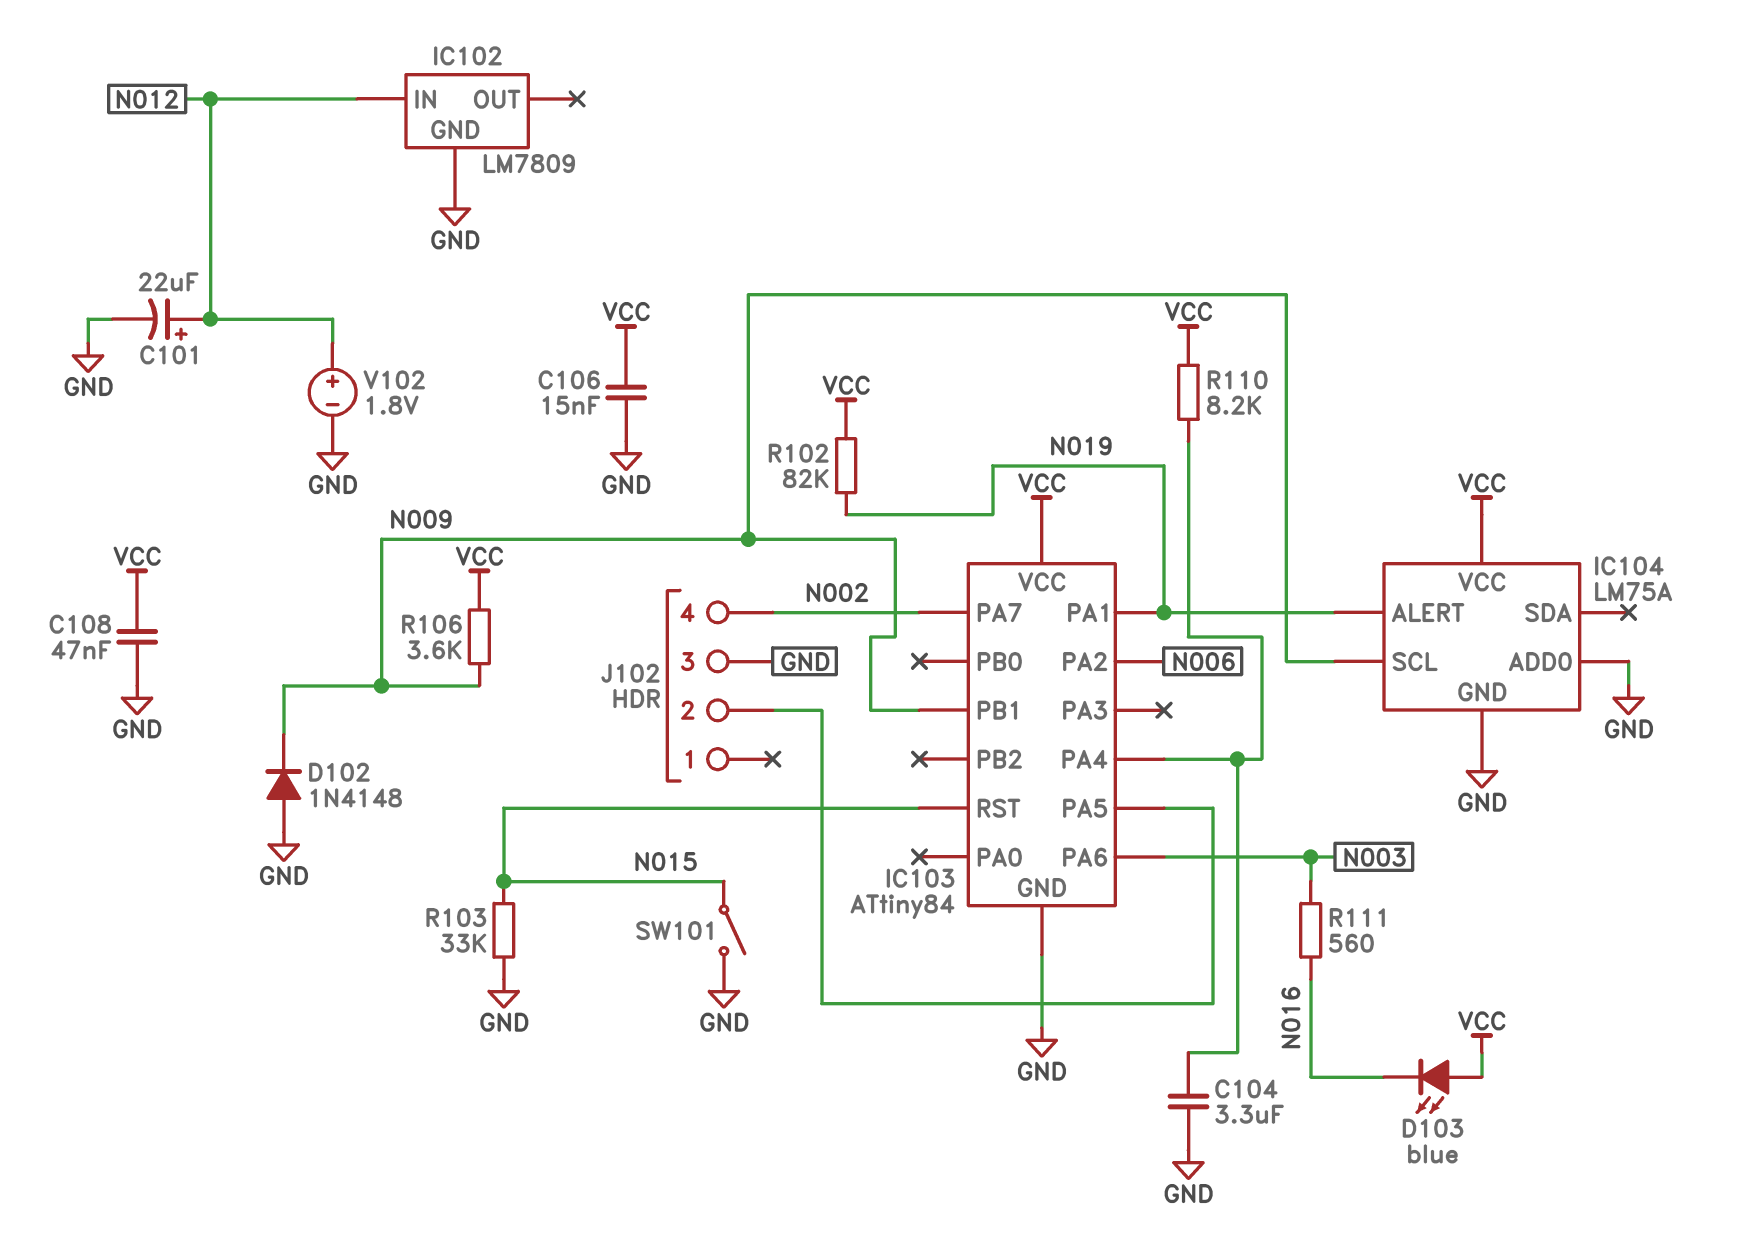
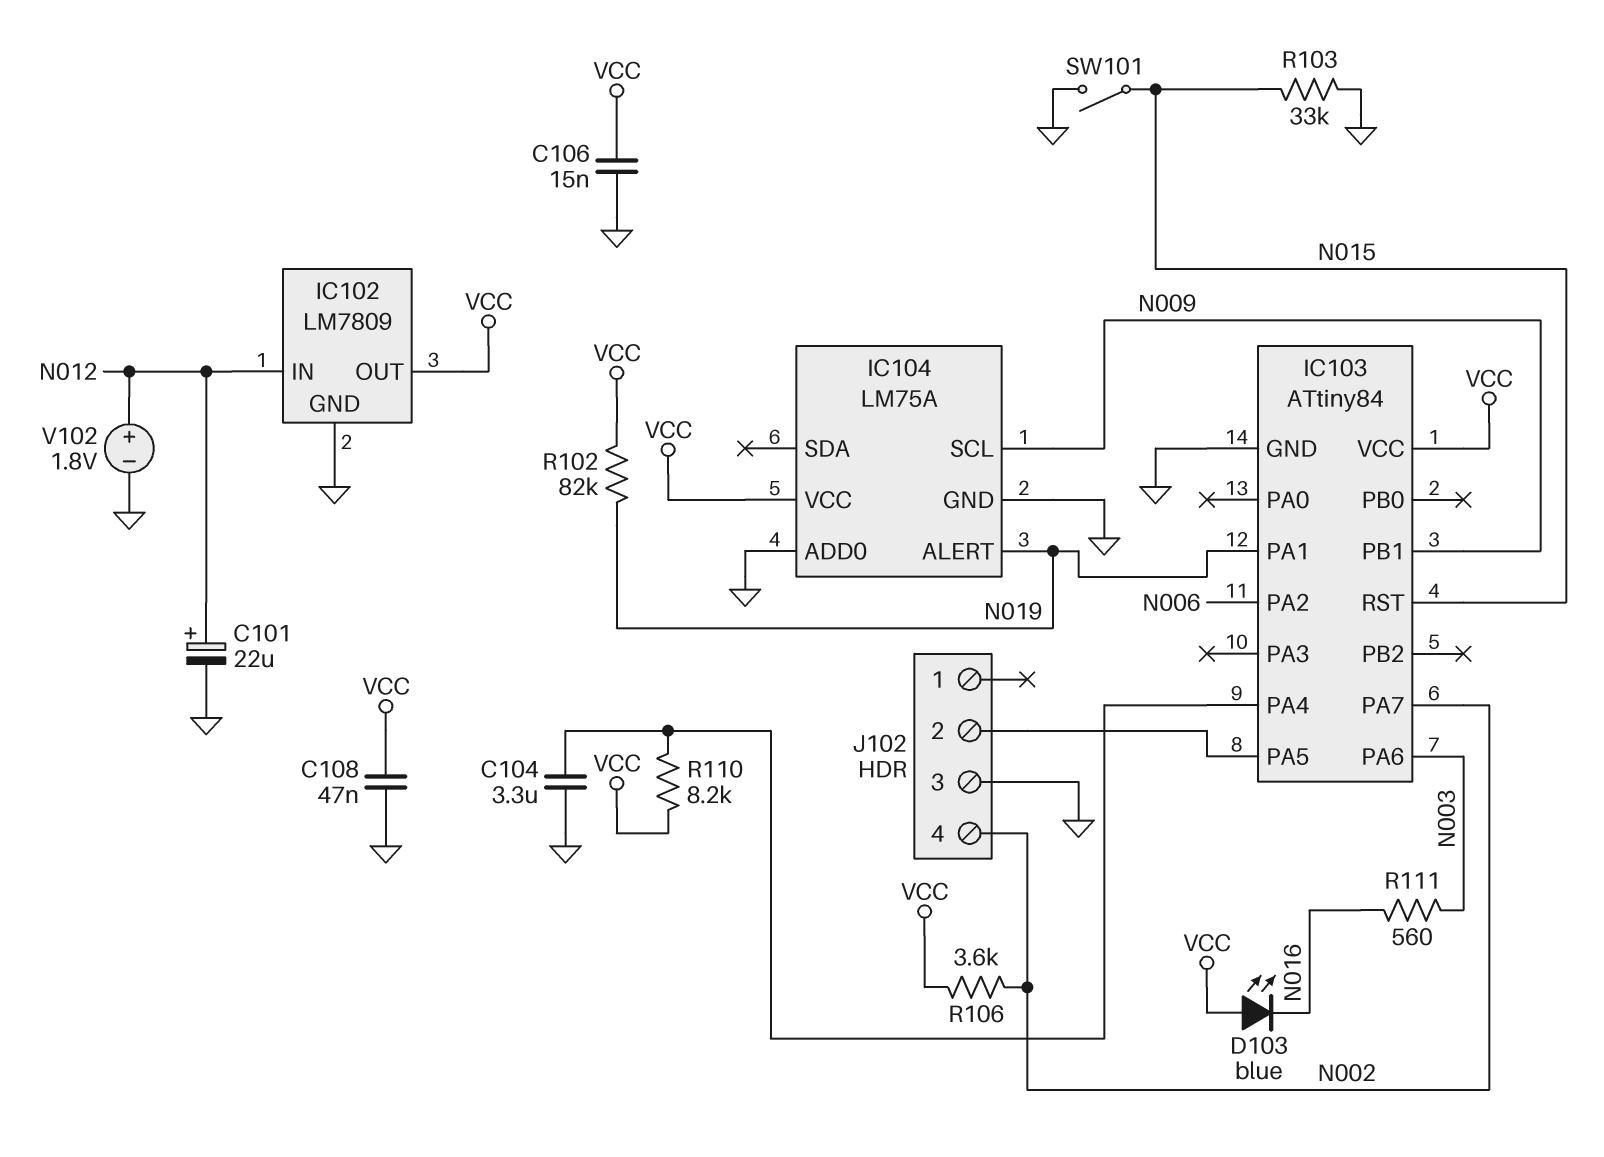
D102: diode 1N4148 (A GND, K N009) -> none
IC102 pin OUT: none -> VCC
R106: 3.6k (N009, VCC) -> 3.6k (N002, VCC)

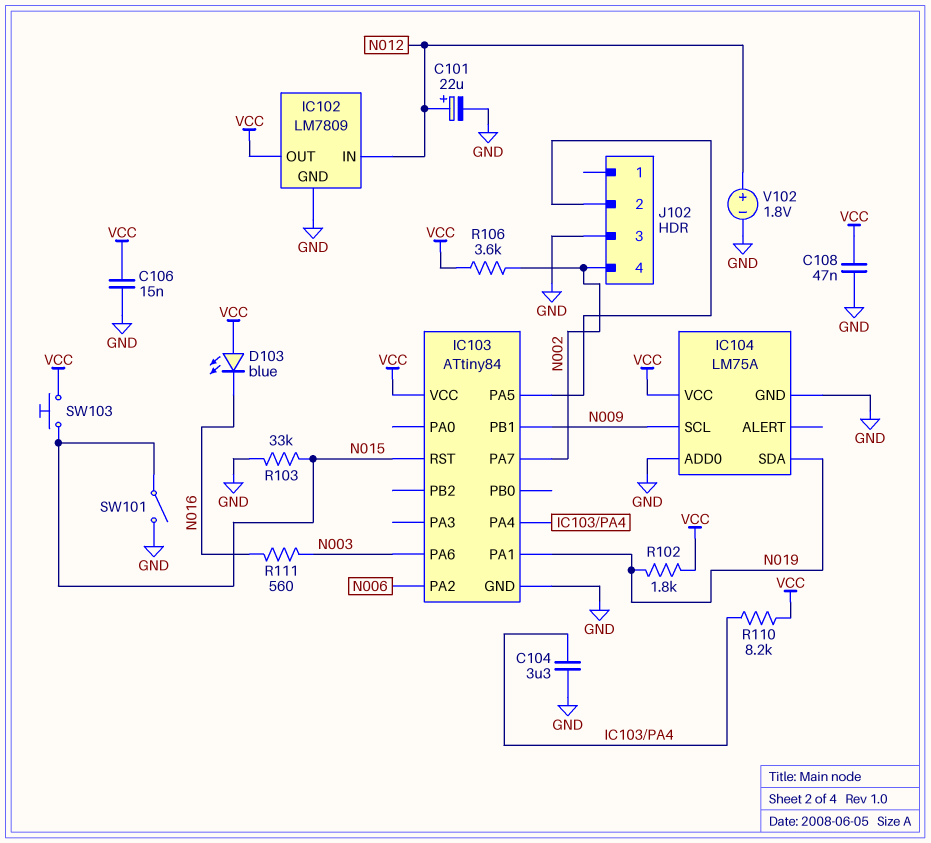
IC104 pin ALERT: N019 -> none
IC104 pin SDA: none -> N019
R102: 82k (N019, VCC) -> 1.8k (N019, VCC)
SW103: none -> button (N015, VCC)

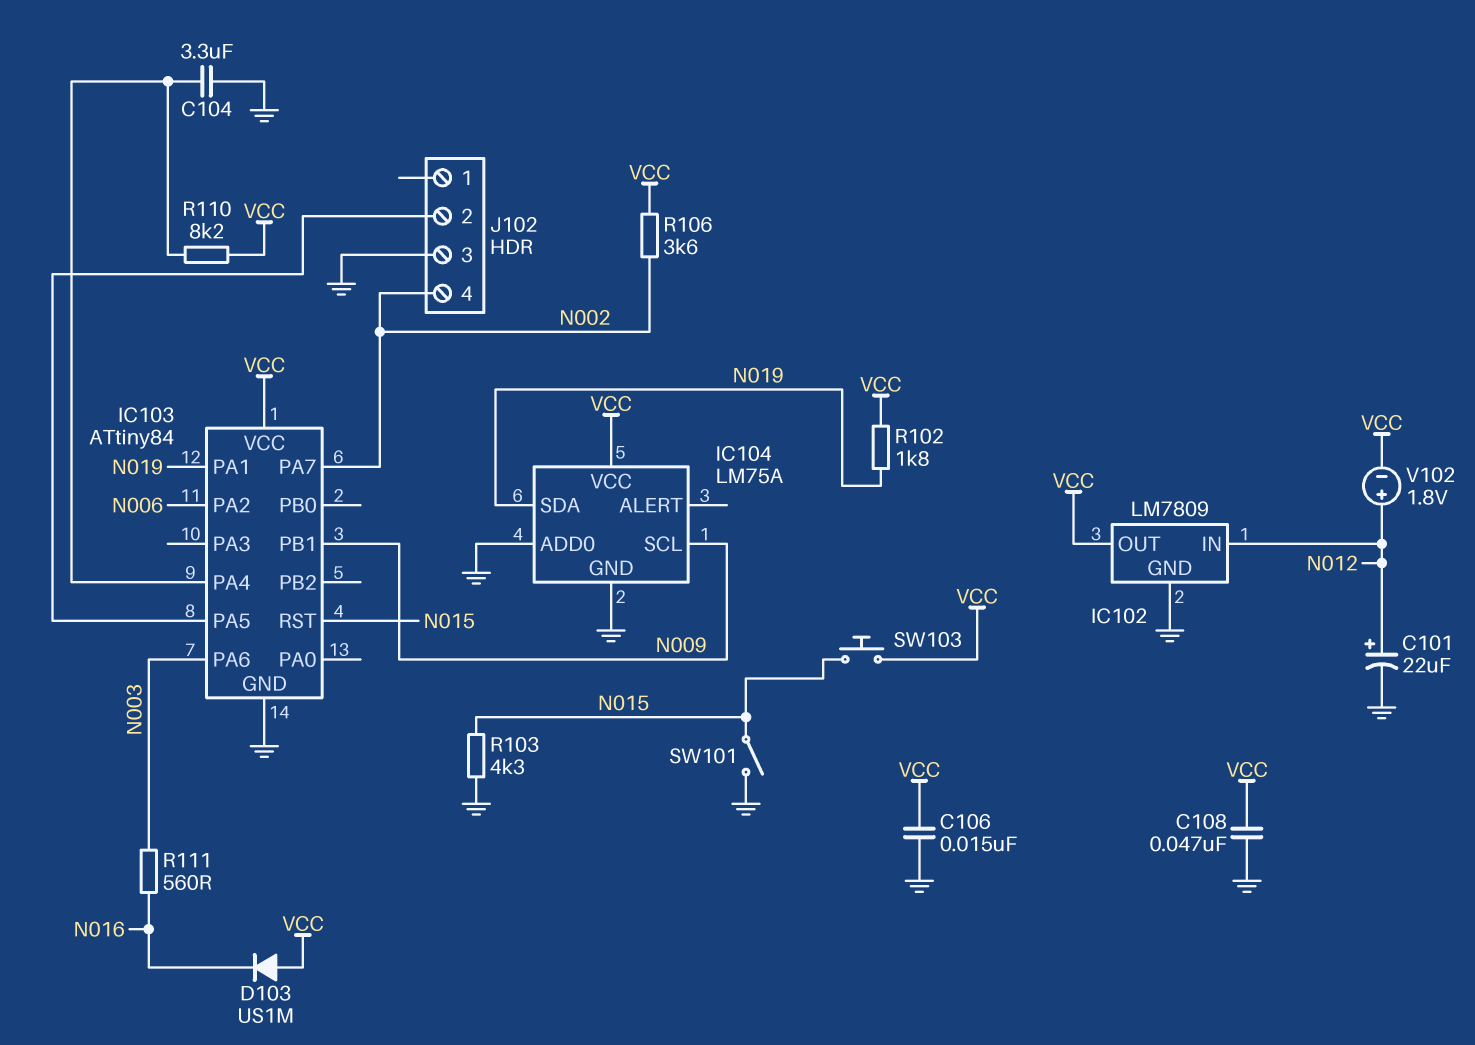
D103: LED blue (A VCC, K N016) -> diode US1M (A VCC, K N016)
R103: 33k (GND, N015) -> 4.3k (GND, N015)
V102: 1.8V (plus N012, minus GND) -> 1.8V (plus N012, minus VCC)

